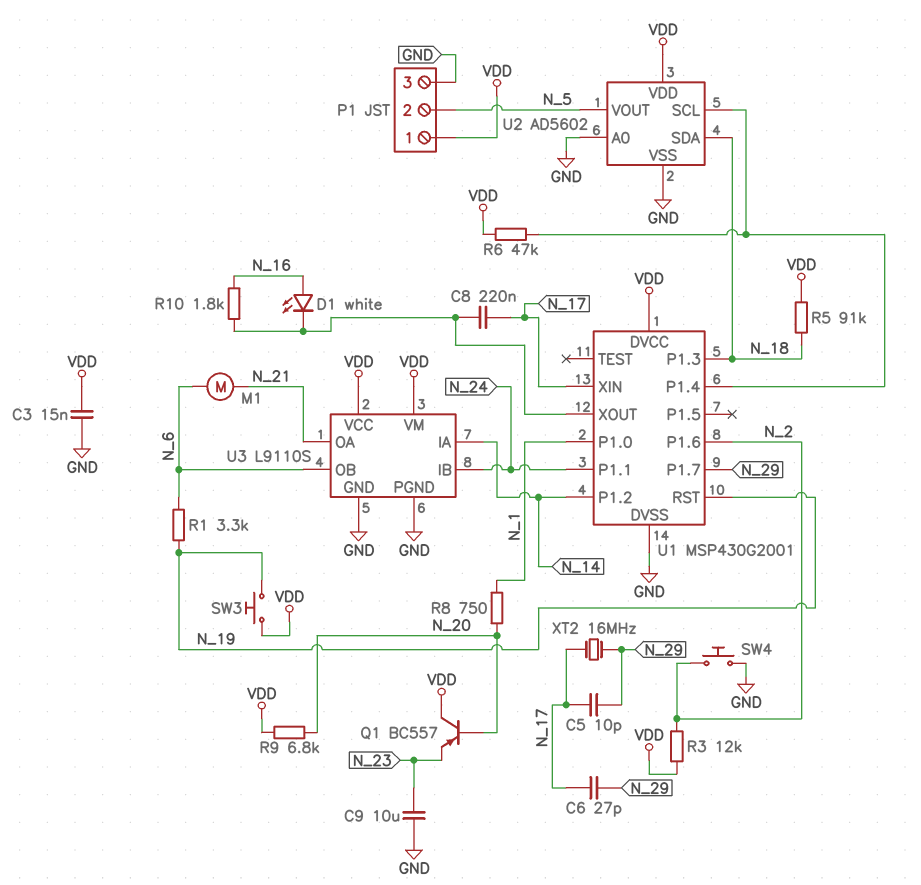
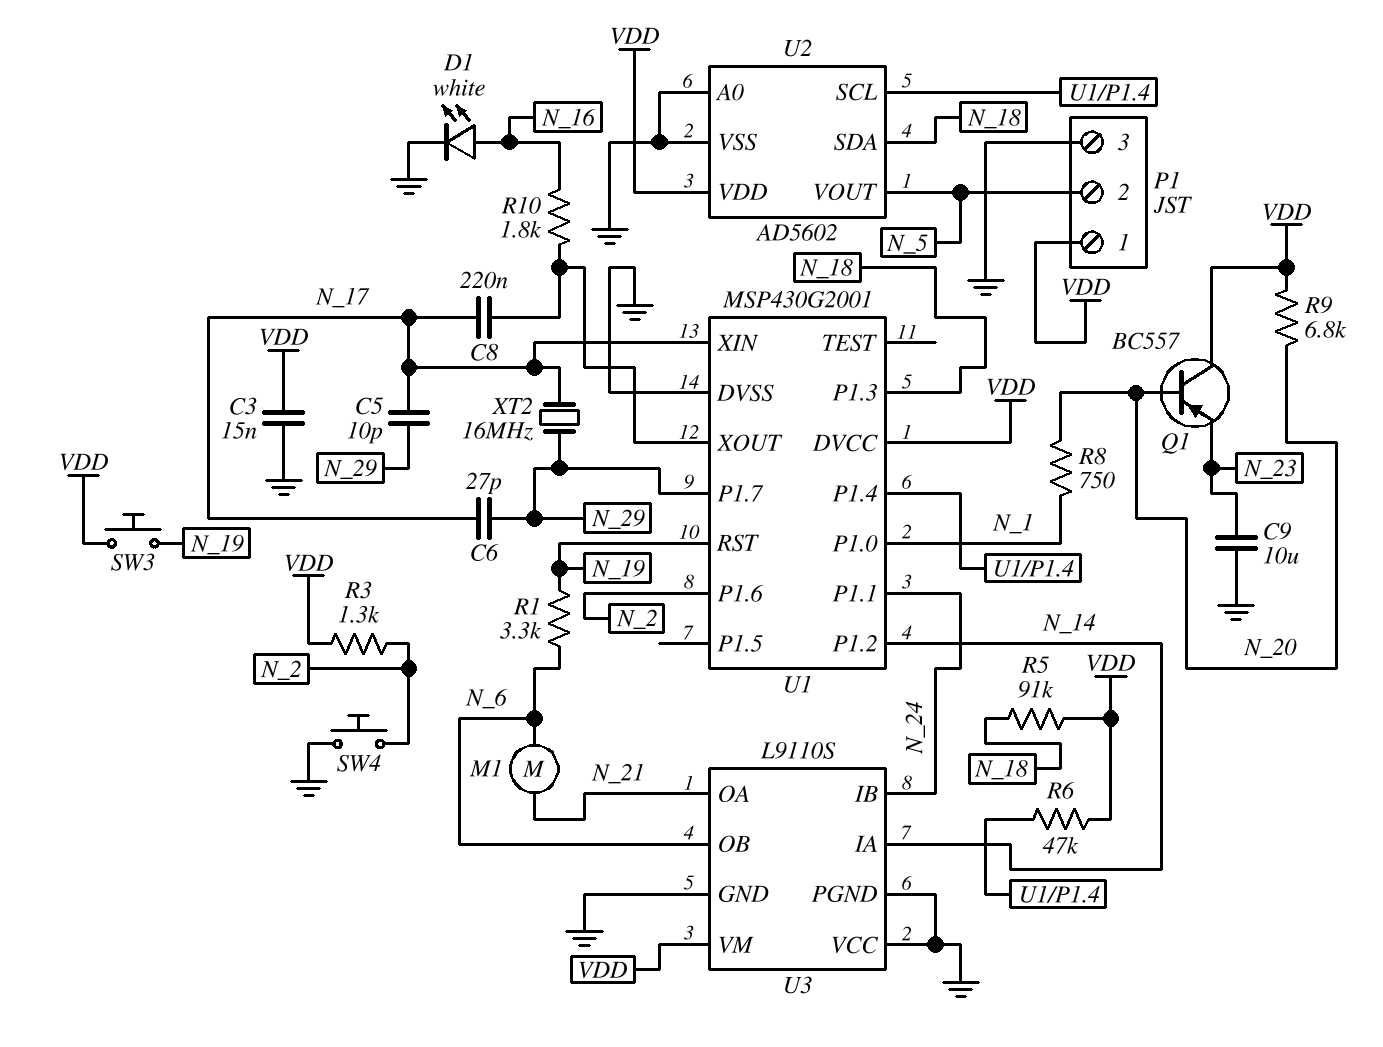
D1: LED white (A N_16, K U1/XOUT) -> LED white (A N_16, K GND)
R3: 12k (N_2, VDD) -> 1.3k (N_2, VDD)
U3 pin VCC: VDD -> GND

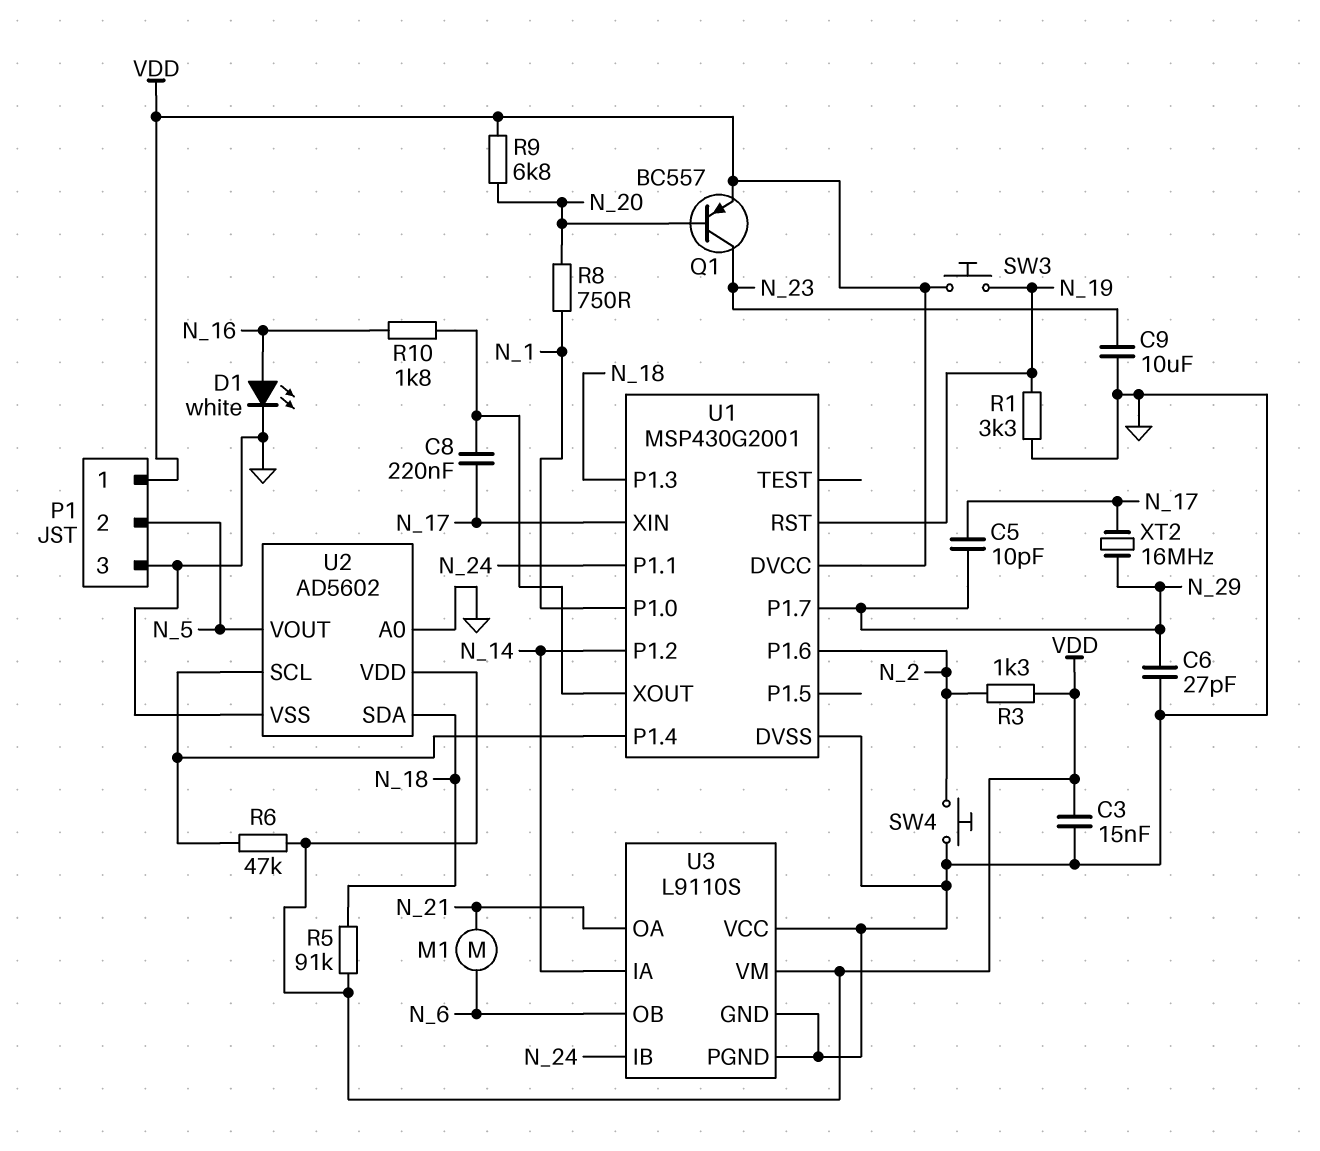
C6: 27pF (N_17, N_29) -> 27pF (GND, N_29)
Q1: PNP BC557 (B N_20, C VDD, E N_23) -> PNP BC557 (B N_20, C N_23, E VDD)
R1: 3.3k (N_6, N_19) -> 3.3k (GND, N_19)

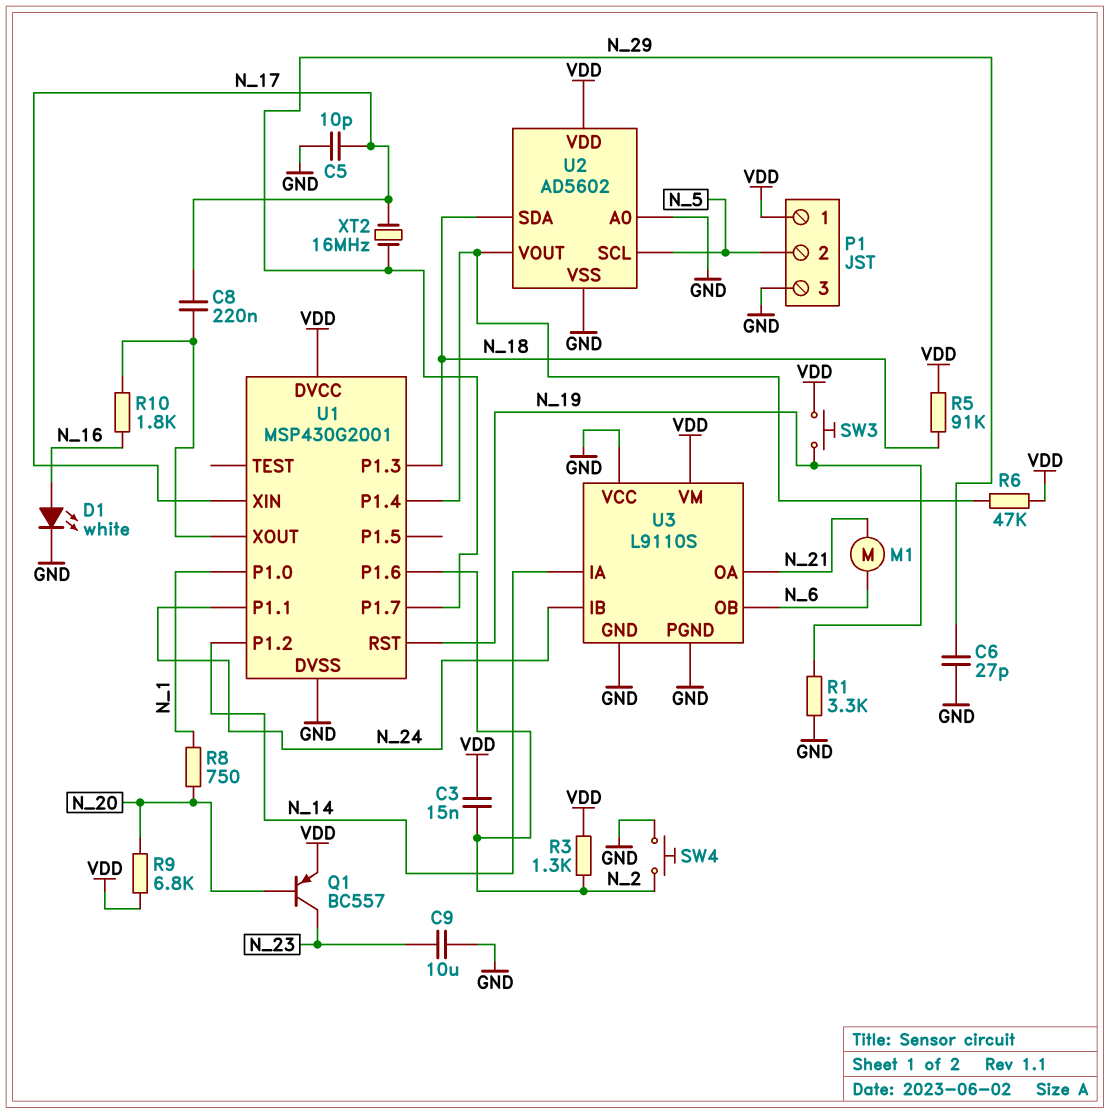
C3: 15nF (GND, VDD) -> 15nF (N_2, VDD)
C5: 10pF (N_17, N_29) -> 10pF (GND, N_17)
U2 pin SCL: U1/P1.4 -> N_5
U2 pin VOUT: N_5 -> U1/P1.4

